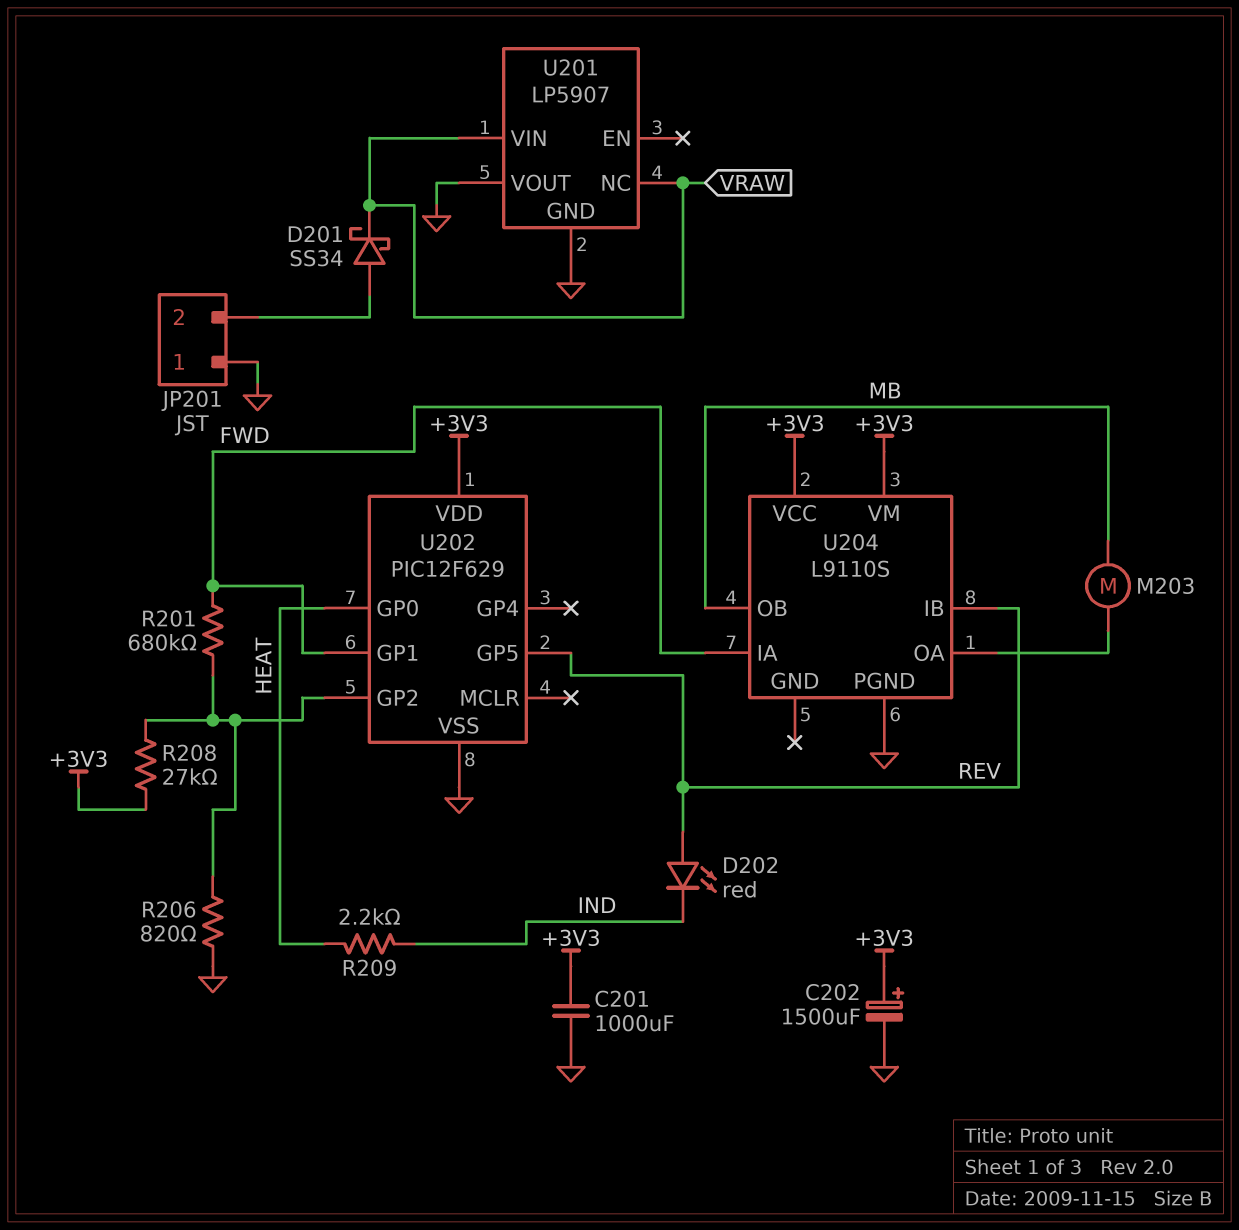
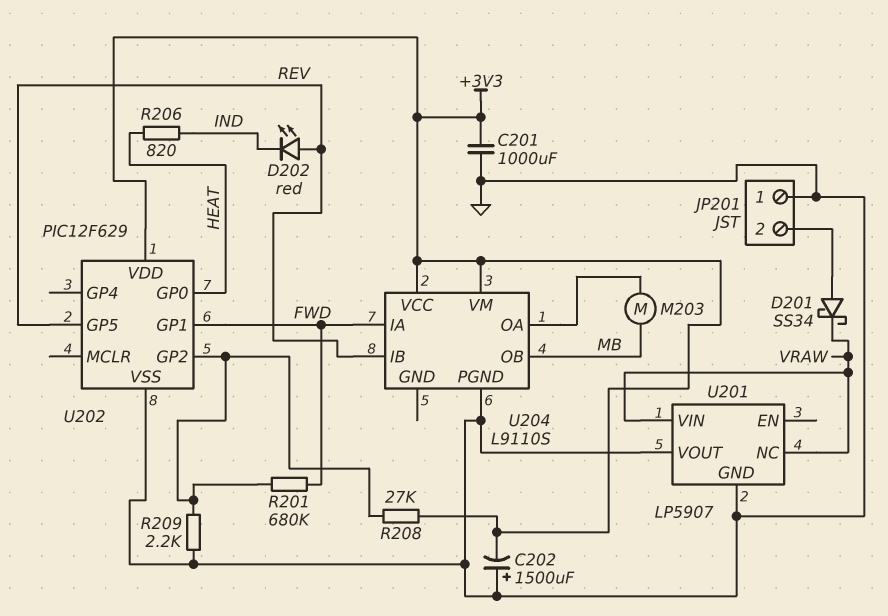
C202: 1500uF (plus +3V3, minus GND) -> 1500uF (plus GND, minus +3V3)
R206: 820 (GND, U202/GP2) -> 820 (HEAT, IND)
R209: 2.2k (HEAT, IND) -> 2.2k (GND, U202/GP2)

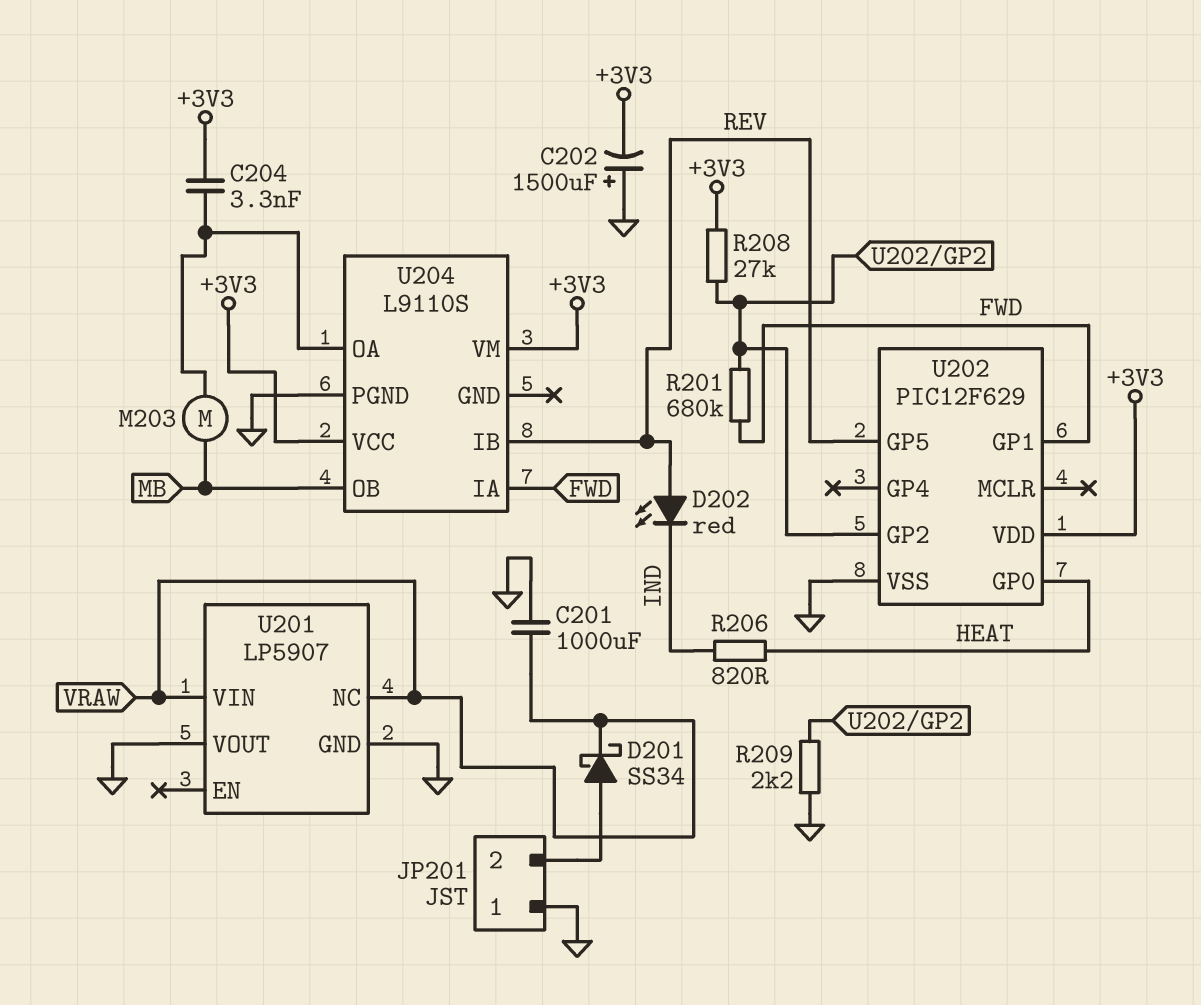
C201: 1000uF (+3V3, GND) -> 1000uF (GND, VRAW)
C204: none -> 3.3nF (+3V3, U204/OA)

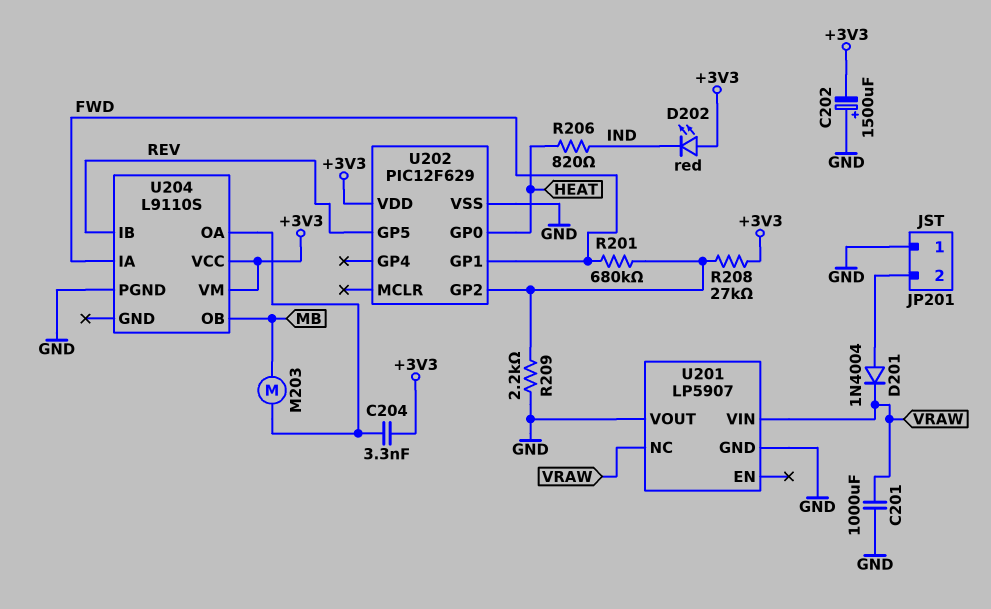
D201: schottky SS34 (A JP201/2, K VRAW) -> diode 1N4004 (A JP201/2, K VRAW)
D202: LED red (A REV, K IND) -> LED red (A +3V3, K IND)

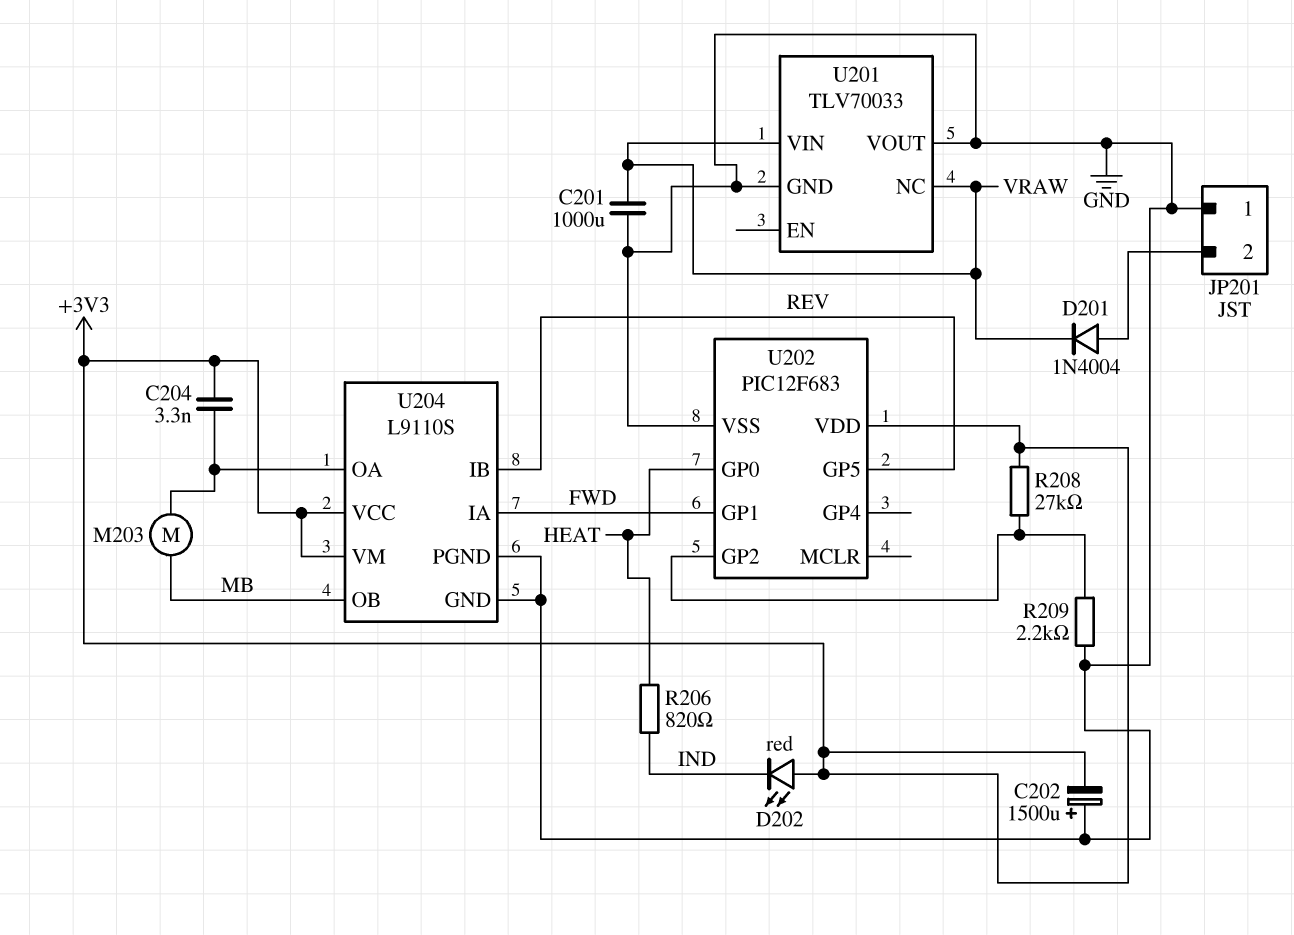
R201: 680k (FWD, U202/GP2) -> none
U201: LP5907 -> TLV70033
U202: PIC12F629 -> PIC12F683
U204 pin GND: none -> GND

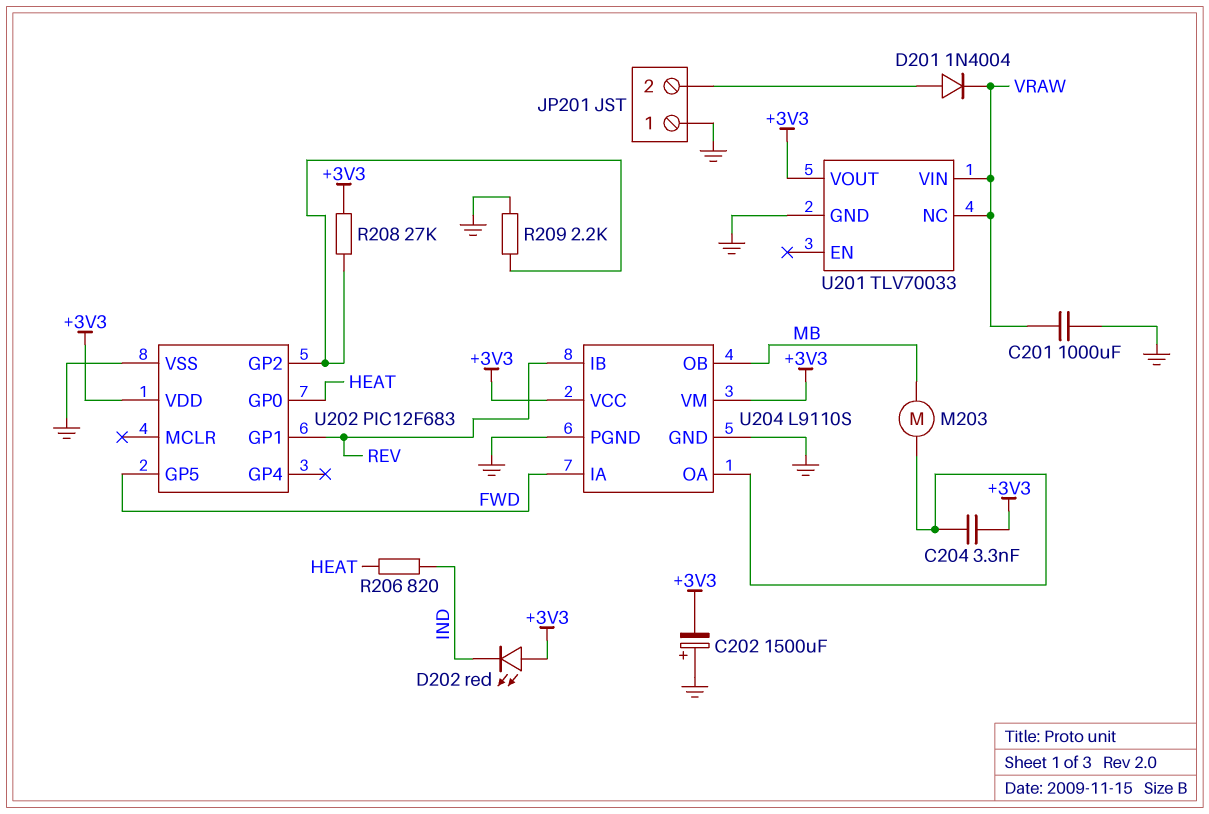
U201 pin VOUT: GND -> +3V3
U202 pin GP1: FWD -> REV
U202 pin GP5: REV -> FWD

